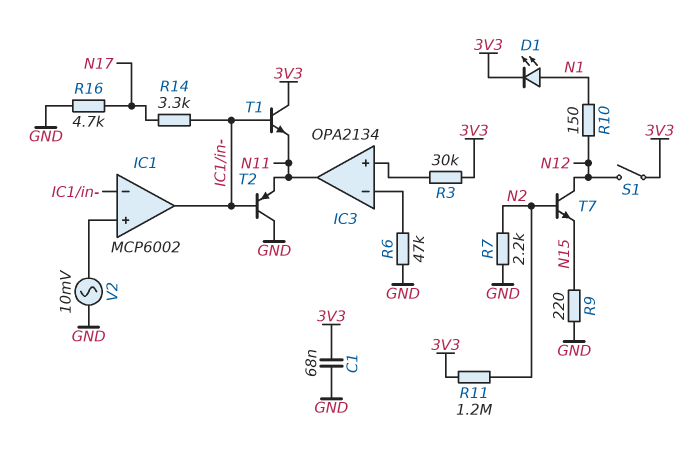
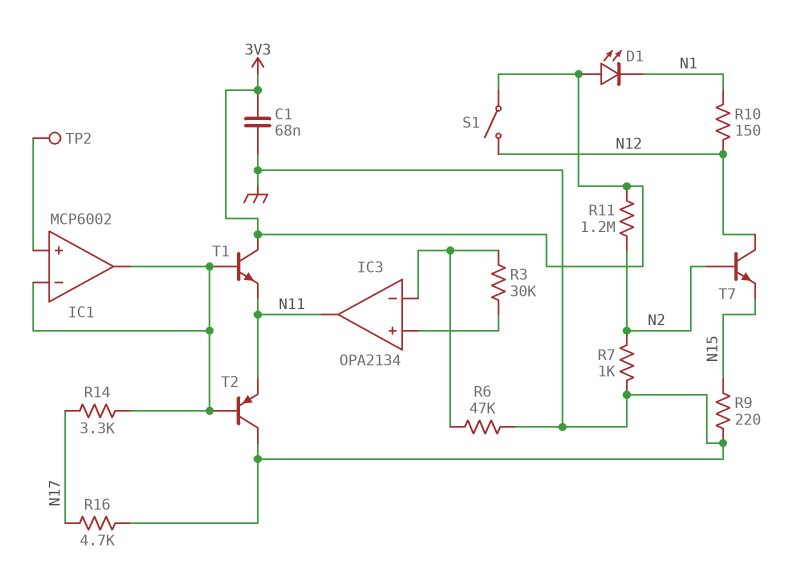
D1: LED (A N1, K 3V3) -> LED (A 3V3, K N1)
R3: 30k (3V3, IC3/in+) -> 30k (IC3/in+, IC3/in-)
R7: 2.2k (GND, N2) -> 1k (GND, N2)
TP2: none -> test point (IC1/in+)
V2: AC 10mV (GND, IC1/in+) -> none

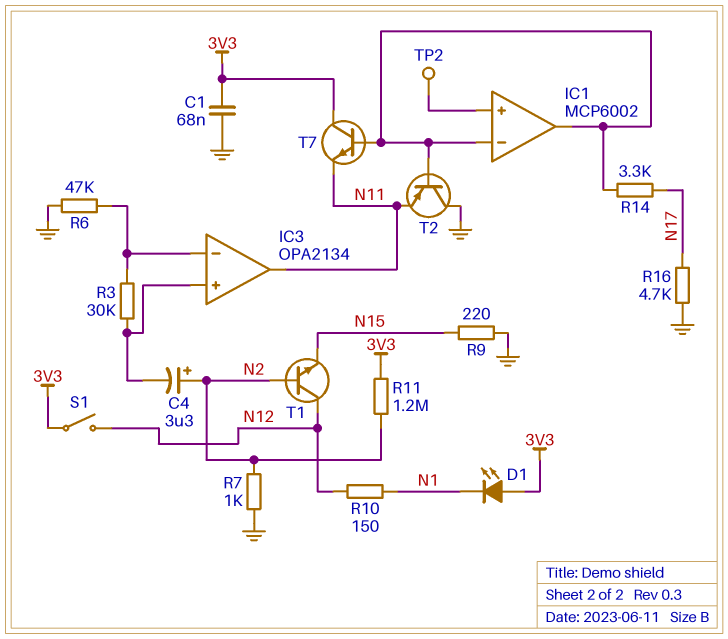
C4: none -> 3.3uF (plus N2, minus IC3/in+)
T1: NPN (B IC1/in-, C 3V3, E N11) -> NPN (B N2, C N12, E N15)
T7: NPN (B N2, C N12, E N15) -> NPN (B IC1/in-, C 3V3, E N11)

